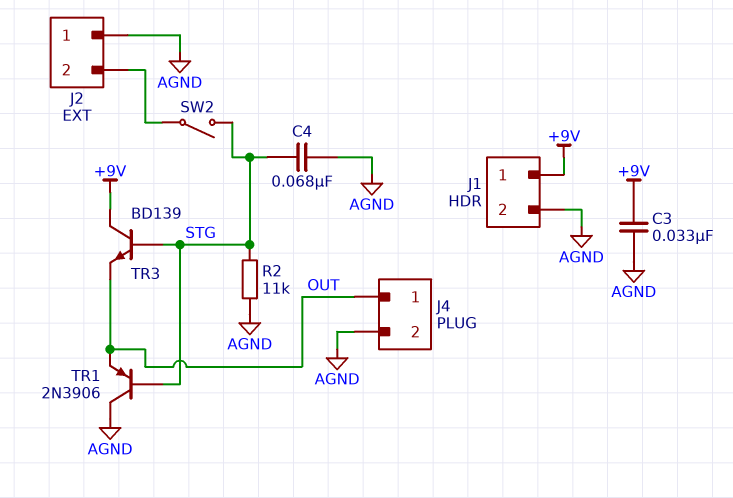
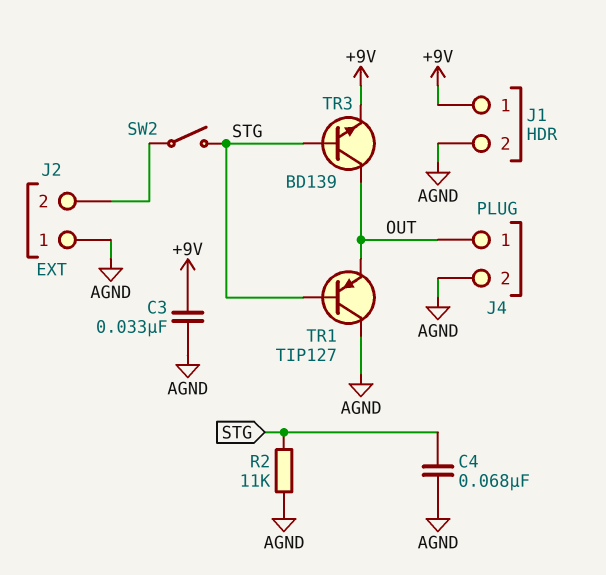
TR1: PNP 2N3906 (B STG, C AGND, E OUT) -> PNP TIP127 (B STG, C AGND, E OUT)
TR3: NPN BD139 (B STG, C +9V, E OUT) -> NPN BD139 (B STG, C OUT, E +9V)

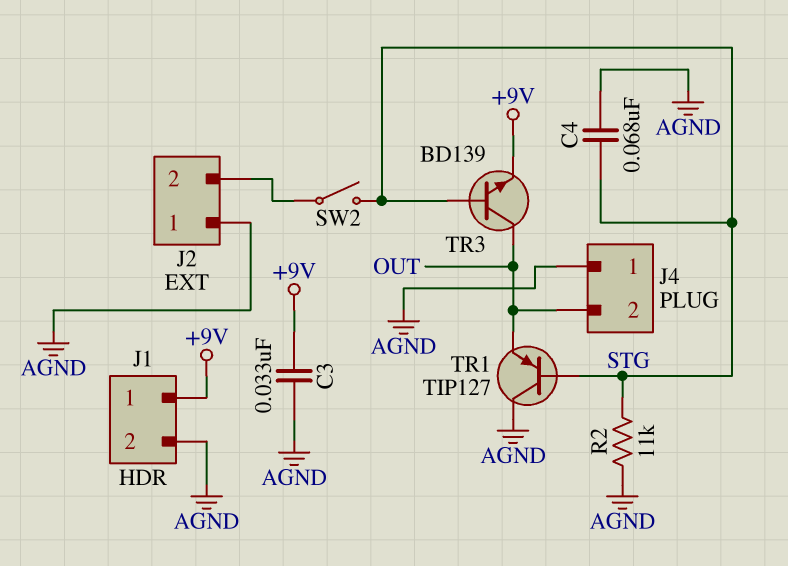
J4 pin 1: OUT -> AGND
J4 pin 2: AGND -> OUT

